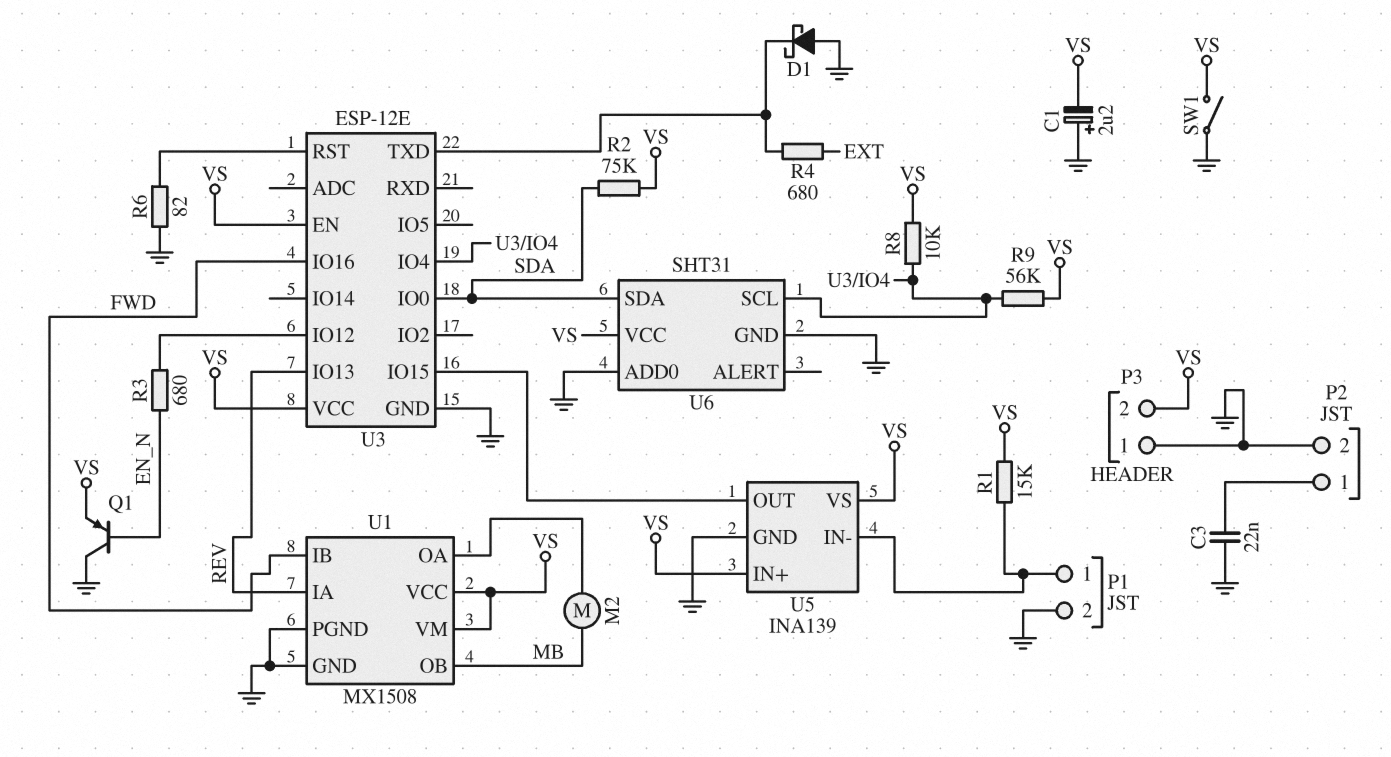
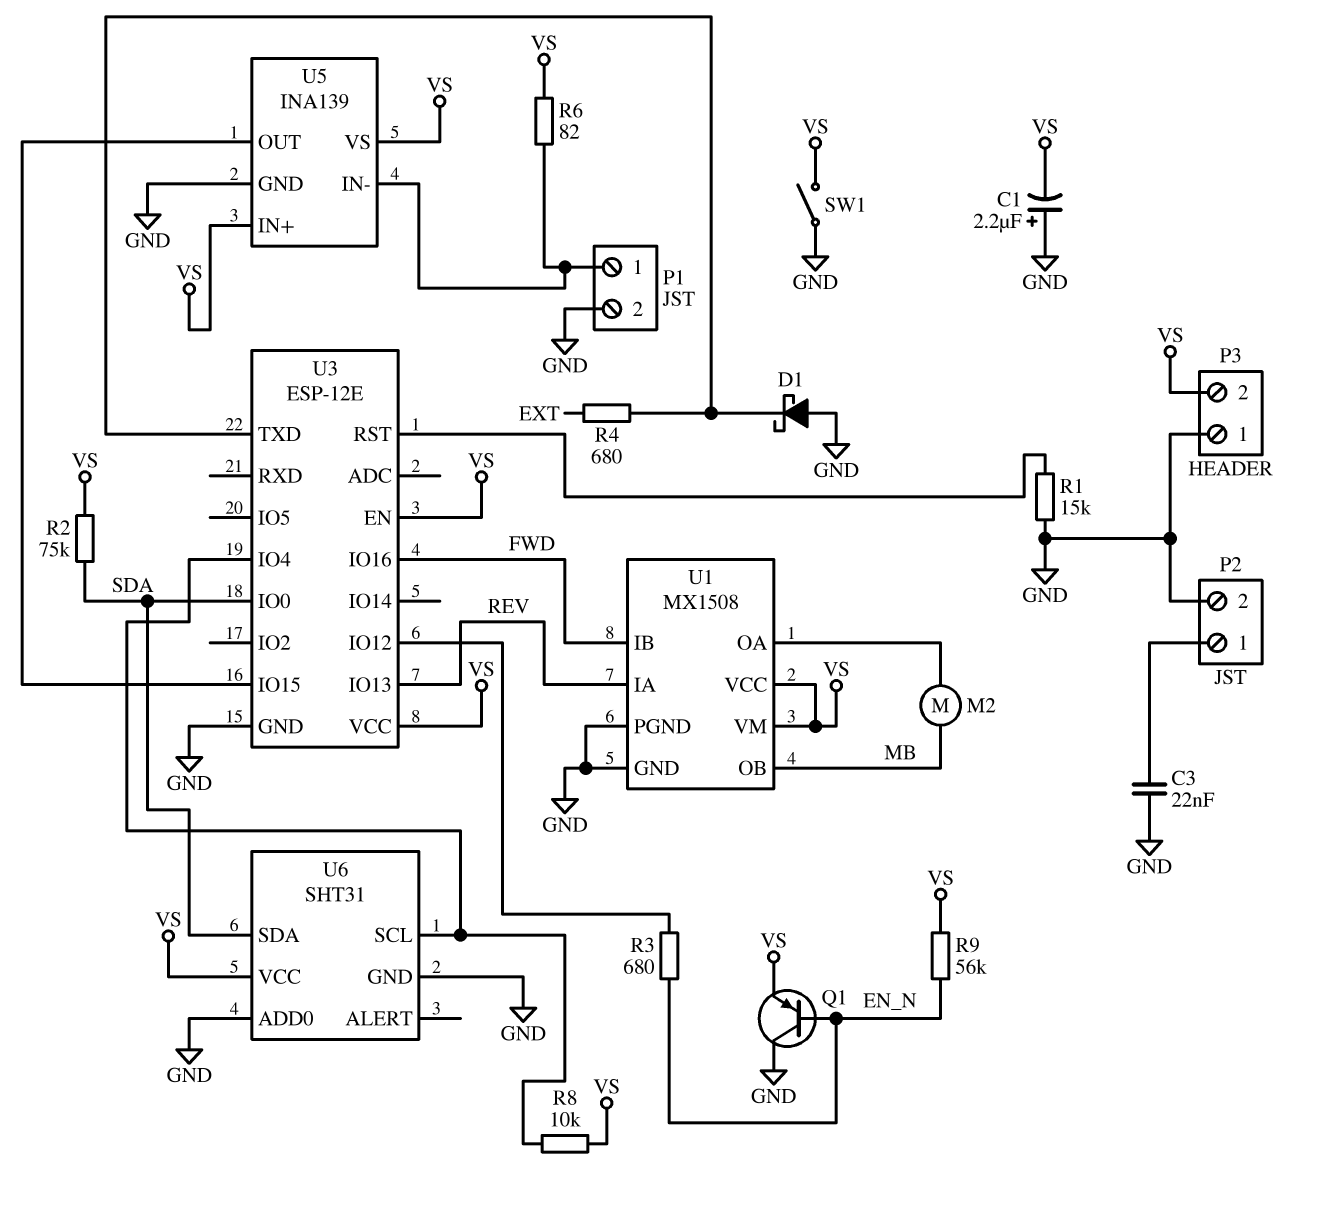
R1: 15k (P1/1, VS) -> 15k (GND, U3/RST)
R6: 82 (GND, U3/RST) -> 82 (P1/1, VS)
R9: 56k (U3/IO4, VS) -> 56k (EN_N, VS)

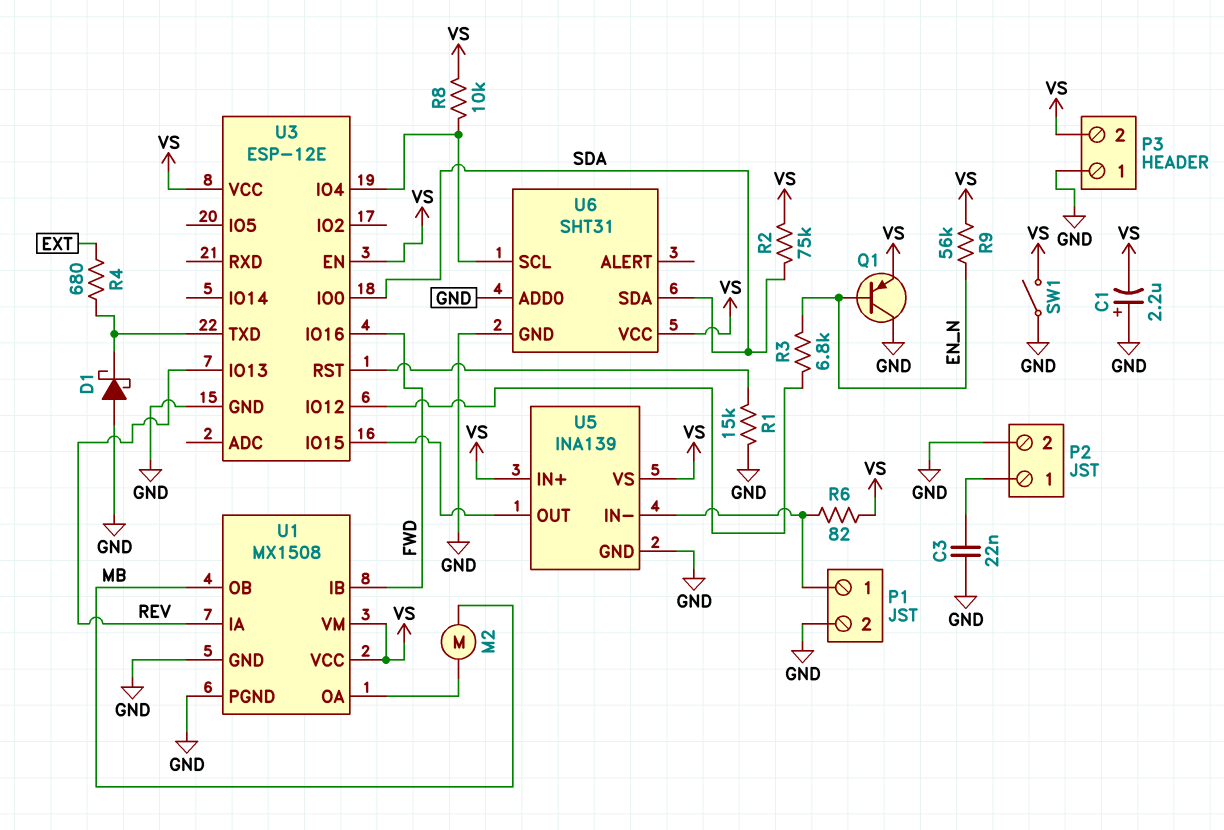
R3: 680 (EN_N, U3/IO12) -> 6.8k (EN_N, U3/IO12)

